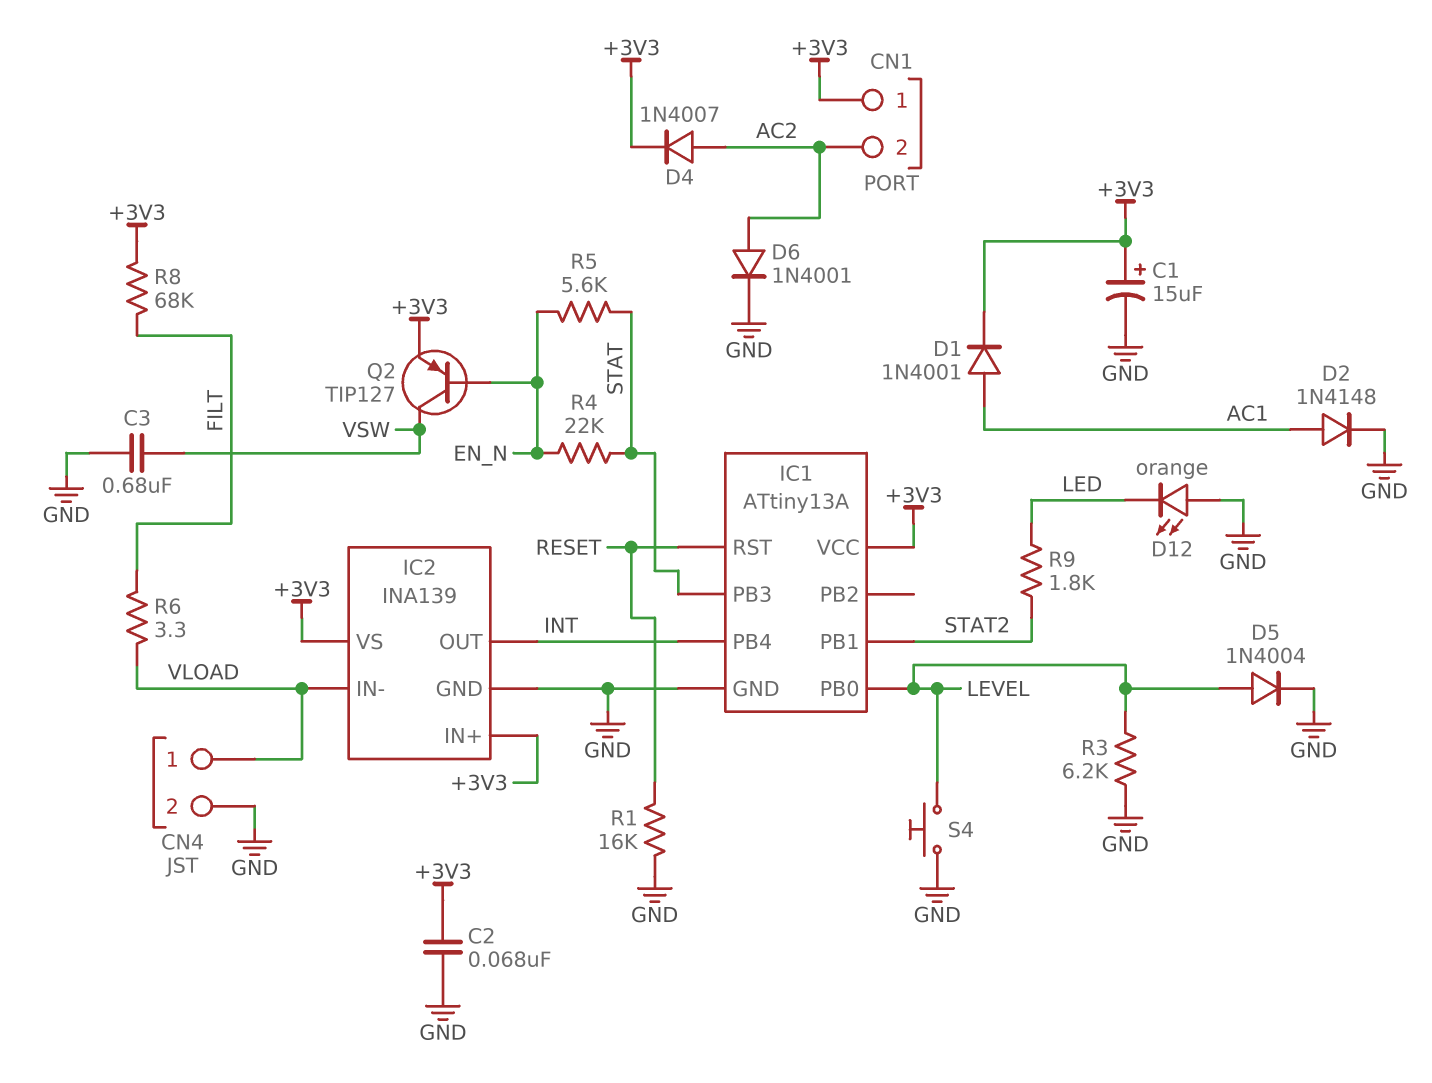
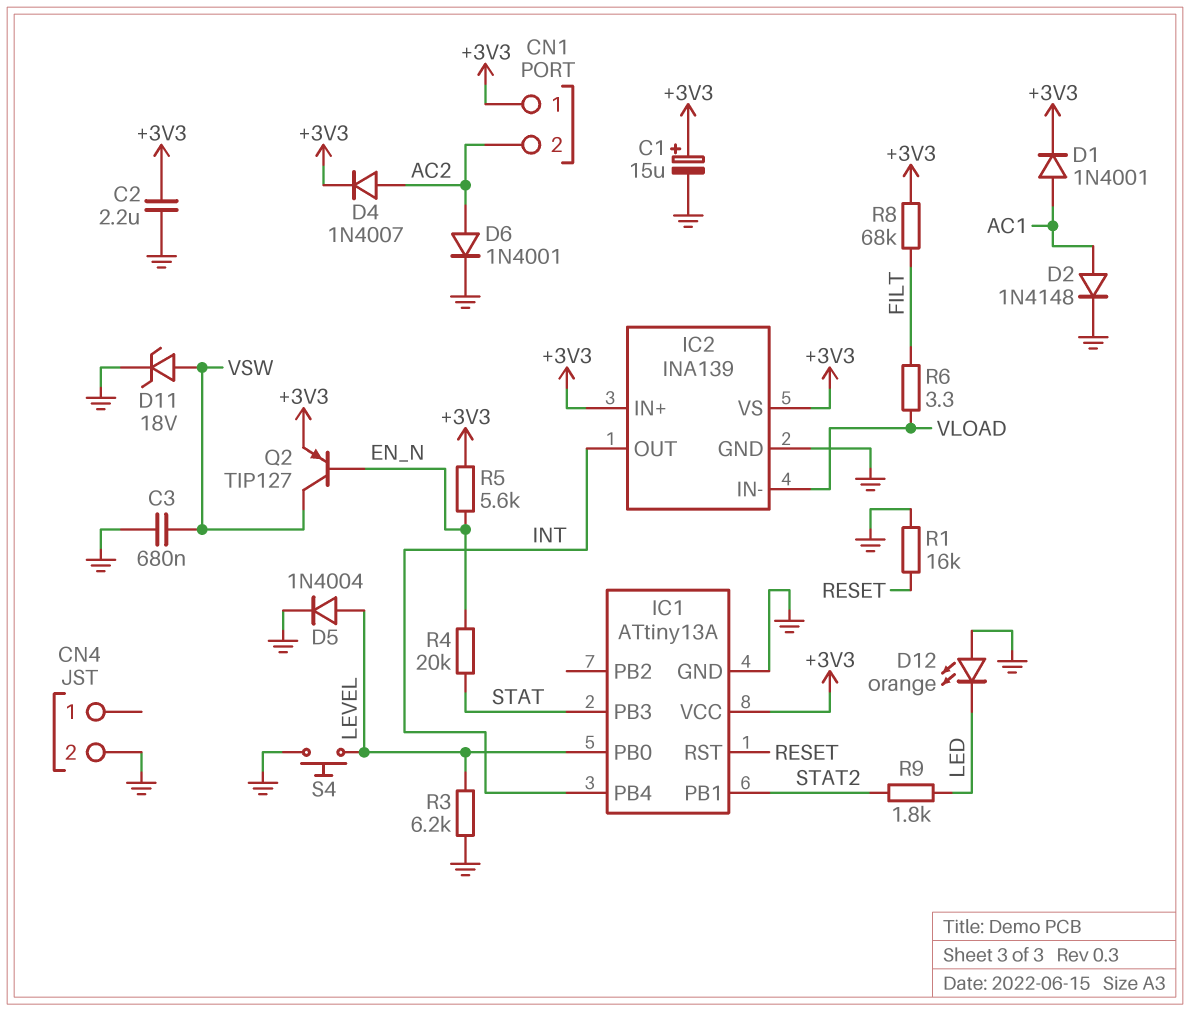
C2: 68nF (+3V3, GND) -> 2.2uF (+3V3, GND)
CN4 pin 1: VLOAD -> none
D11: none -> zener 18V (A VSW, K GND)
R4: 22k (EN_N, STAT) -> 20k (EN_N, STAT)
R5: 5.6k (EN_N, STAT) -> 5.6k (+3V3, EN_N)

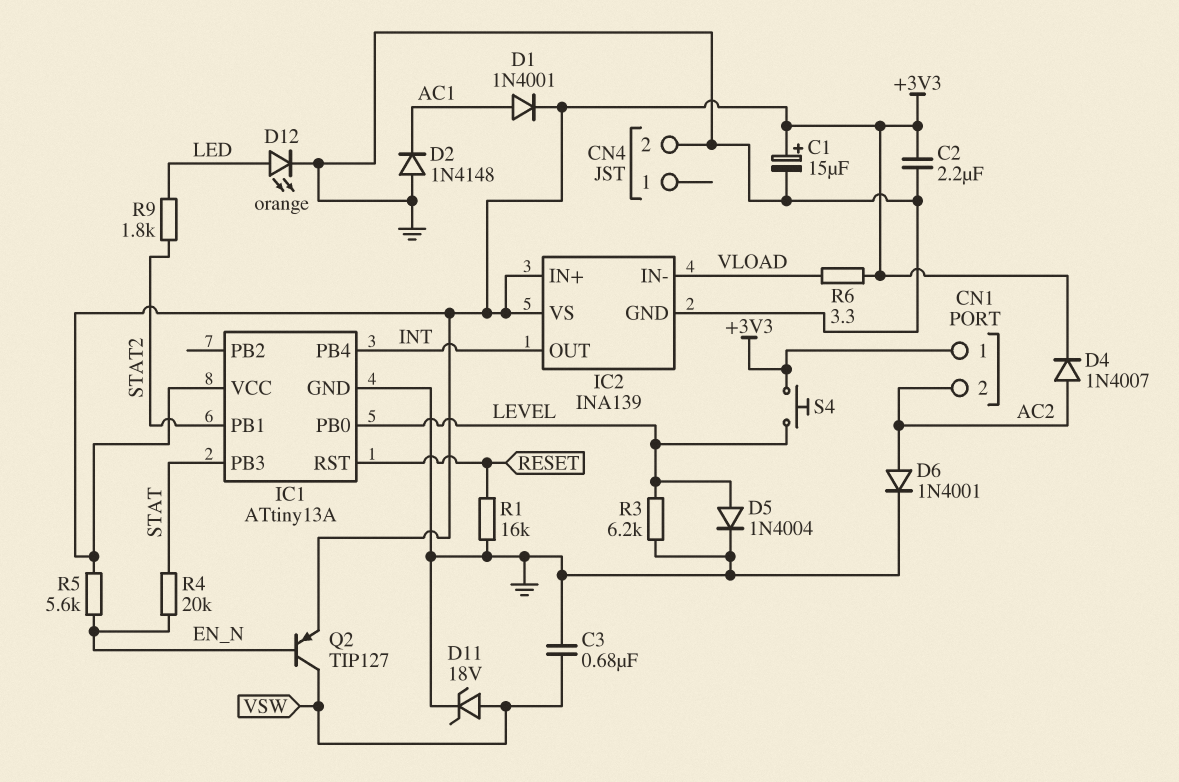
D2: diode 1N4148 (A AC1, K GND) -> diode 1N4148 (A GND, K AC1)
D12: LED orange (A GND, K LED) -> LED orange (A LED, K GND)
R6: 3.3 (FILT, VLOAD) -> 3.3 (+3V3, VLOAD)
R8: 68k (+3V3, FILT) -> none
S4: button (GND, LEVEL) -> button (+3V3, LEVEL)

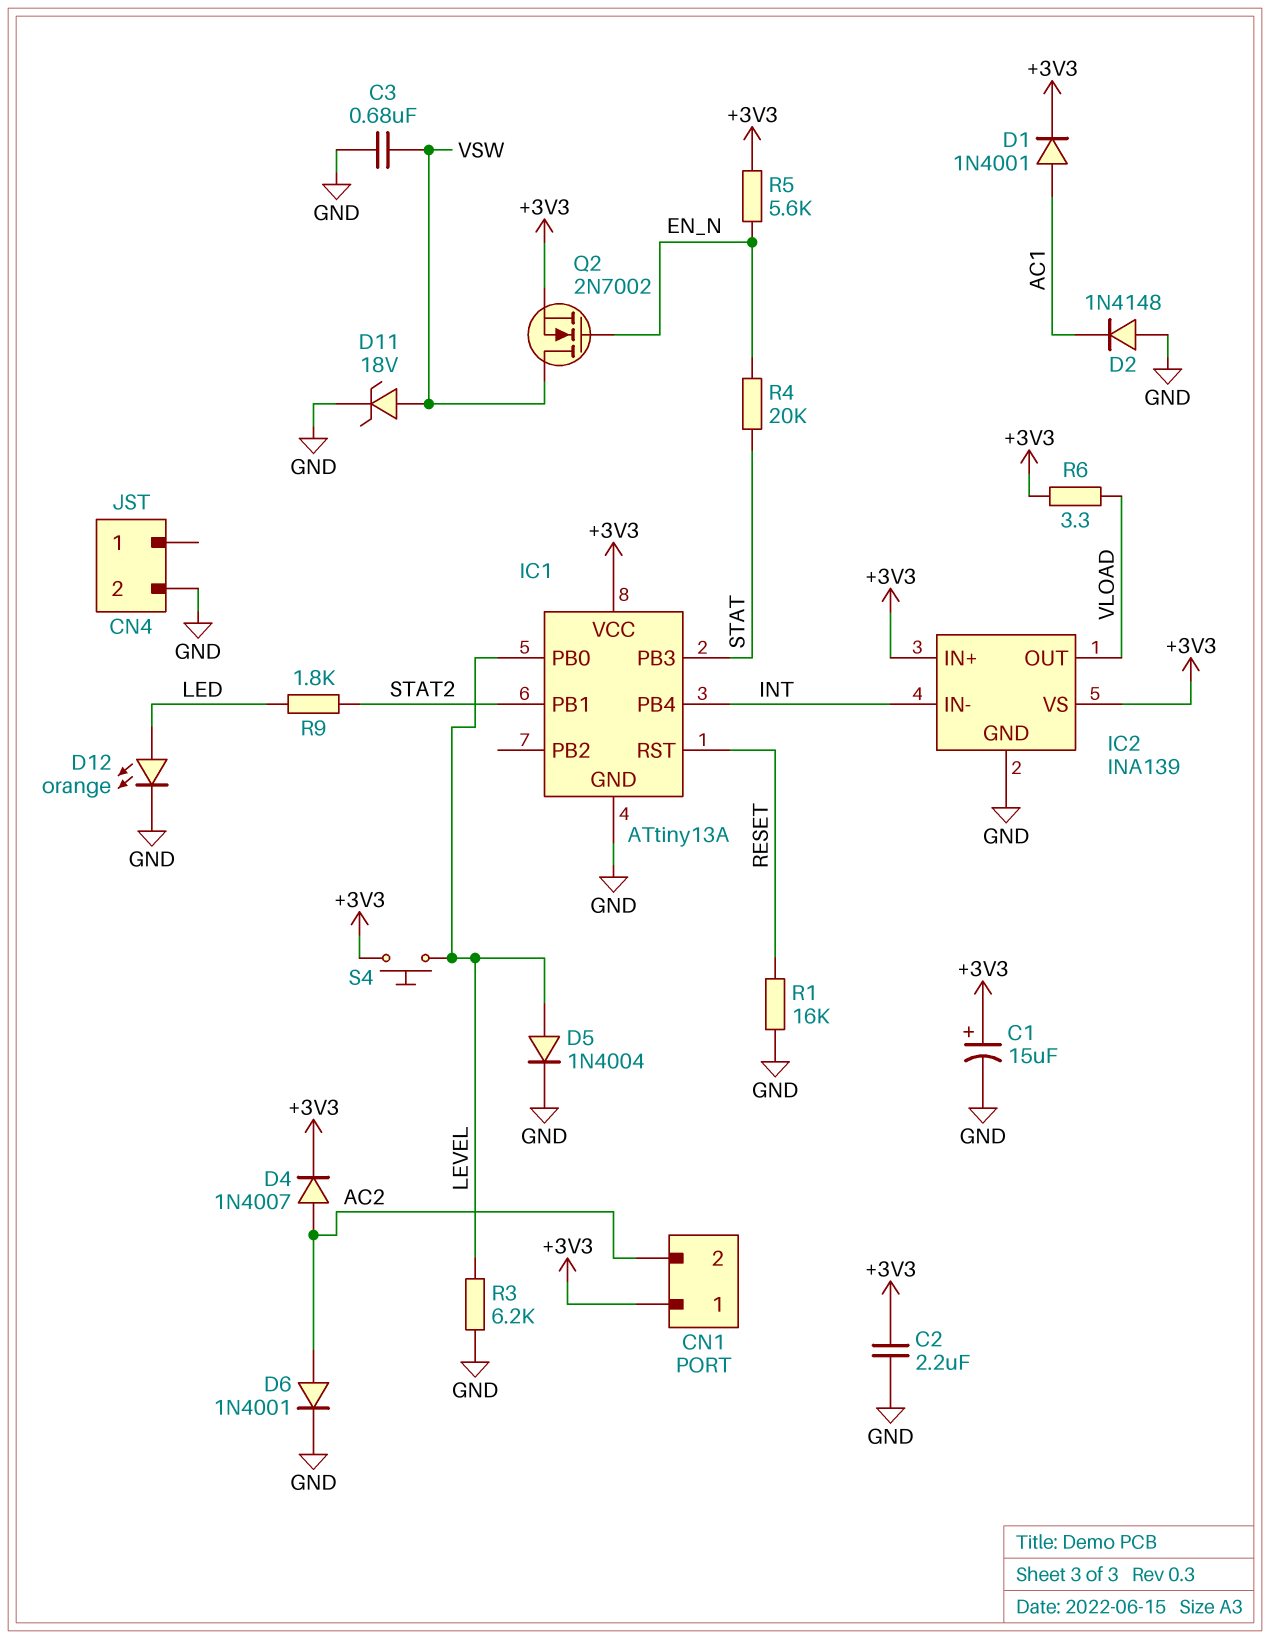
IC2 pin IN-: VLOAD -> INT
IC2 pin OUT: INT -> VLOAD
Q2: PNP TIP127 (B EN_N, C VSW, E +3V3) -> NMOS 2N7002 (G EN_N, D VSW, S +3V3)

